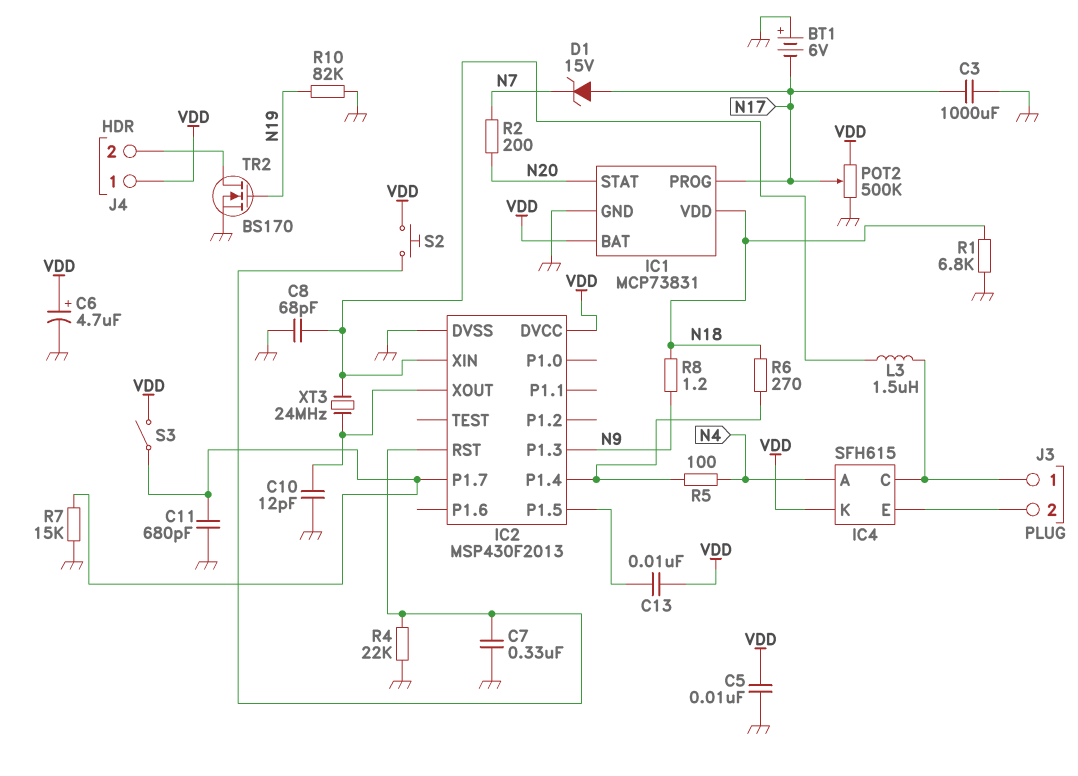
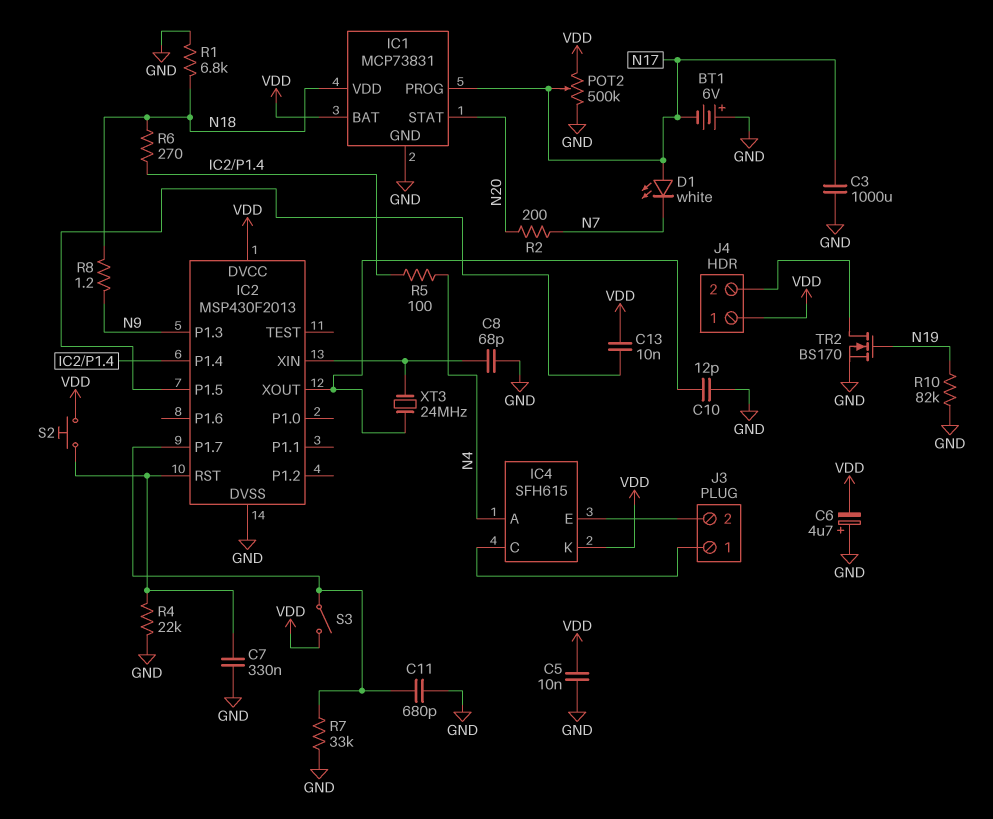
C6: 4.7uF (plus VDD, minus GND) -> 4.7uF (plus GND, minus VDD)
D1: zener 15V (A N17, K N7) -> LED white (A N17, K N7)
L3: 1.5uH (IC2/XIN, IC4/C) -> none
R7: 15k (GND, IC2/P1.7) -> 33k (GND, IC2/P1.7)

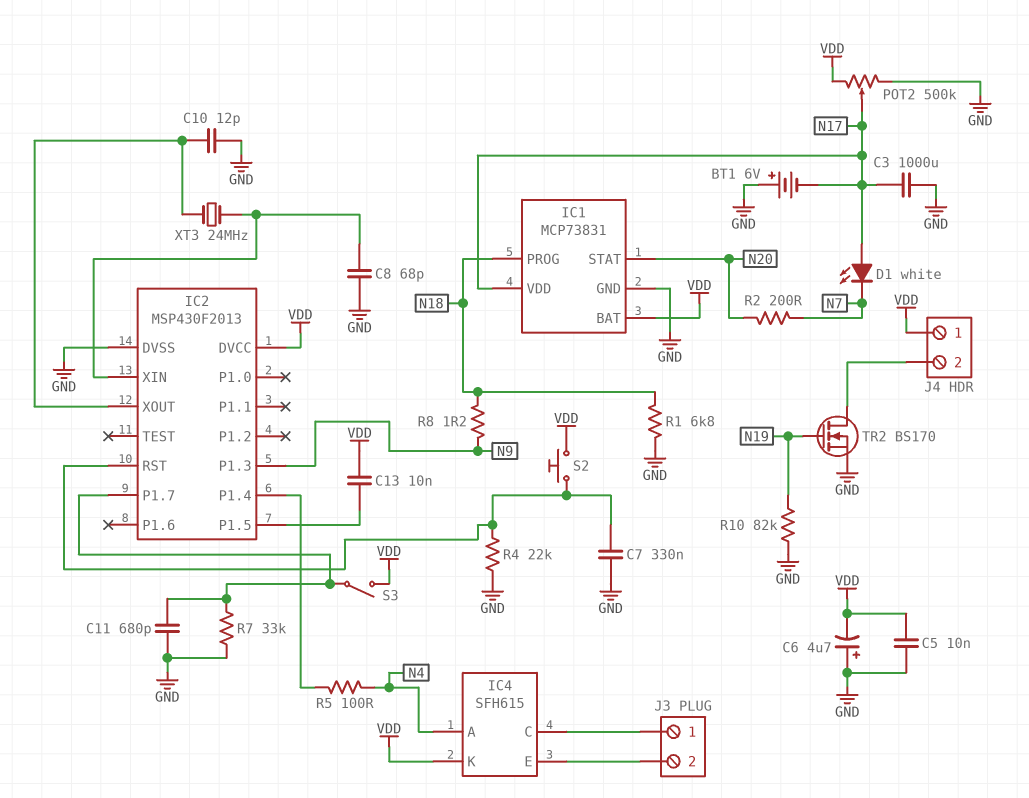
IC1 pin PROG: N17 -> N18
IC1 pin VDD: N18 -> N17
R6: 270 (IC2/P1.4, N18) -> none

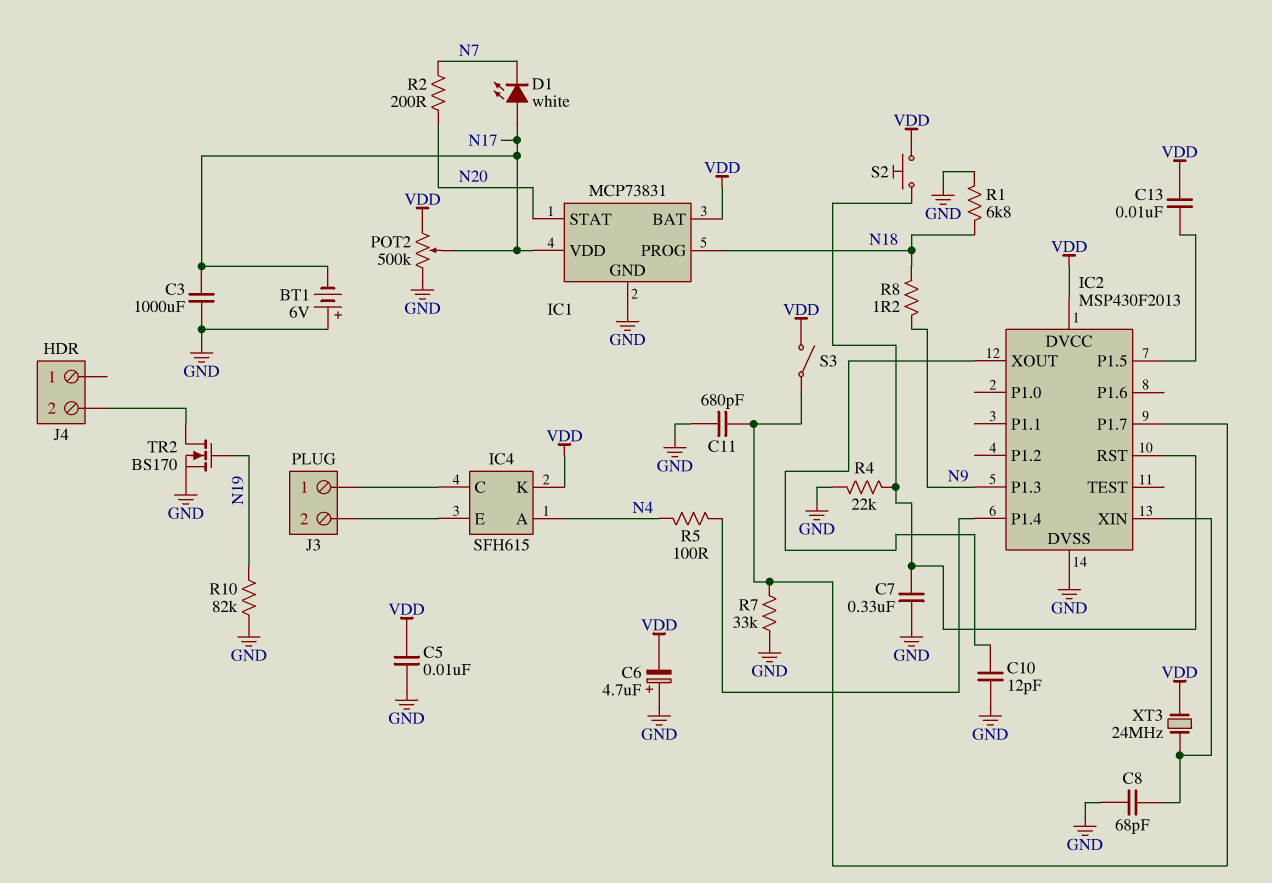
J4 pin 1: VDD -> none
XT3: 24MHz (IC2/XIN, IC2/XOUT) -> 24MHz (IC2/XIN, VDD)

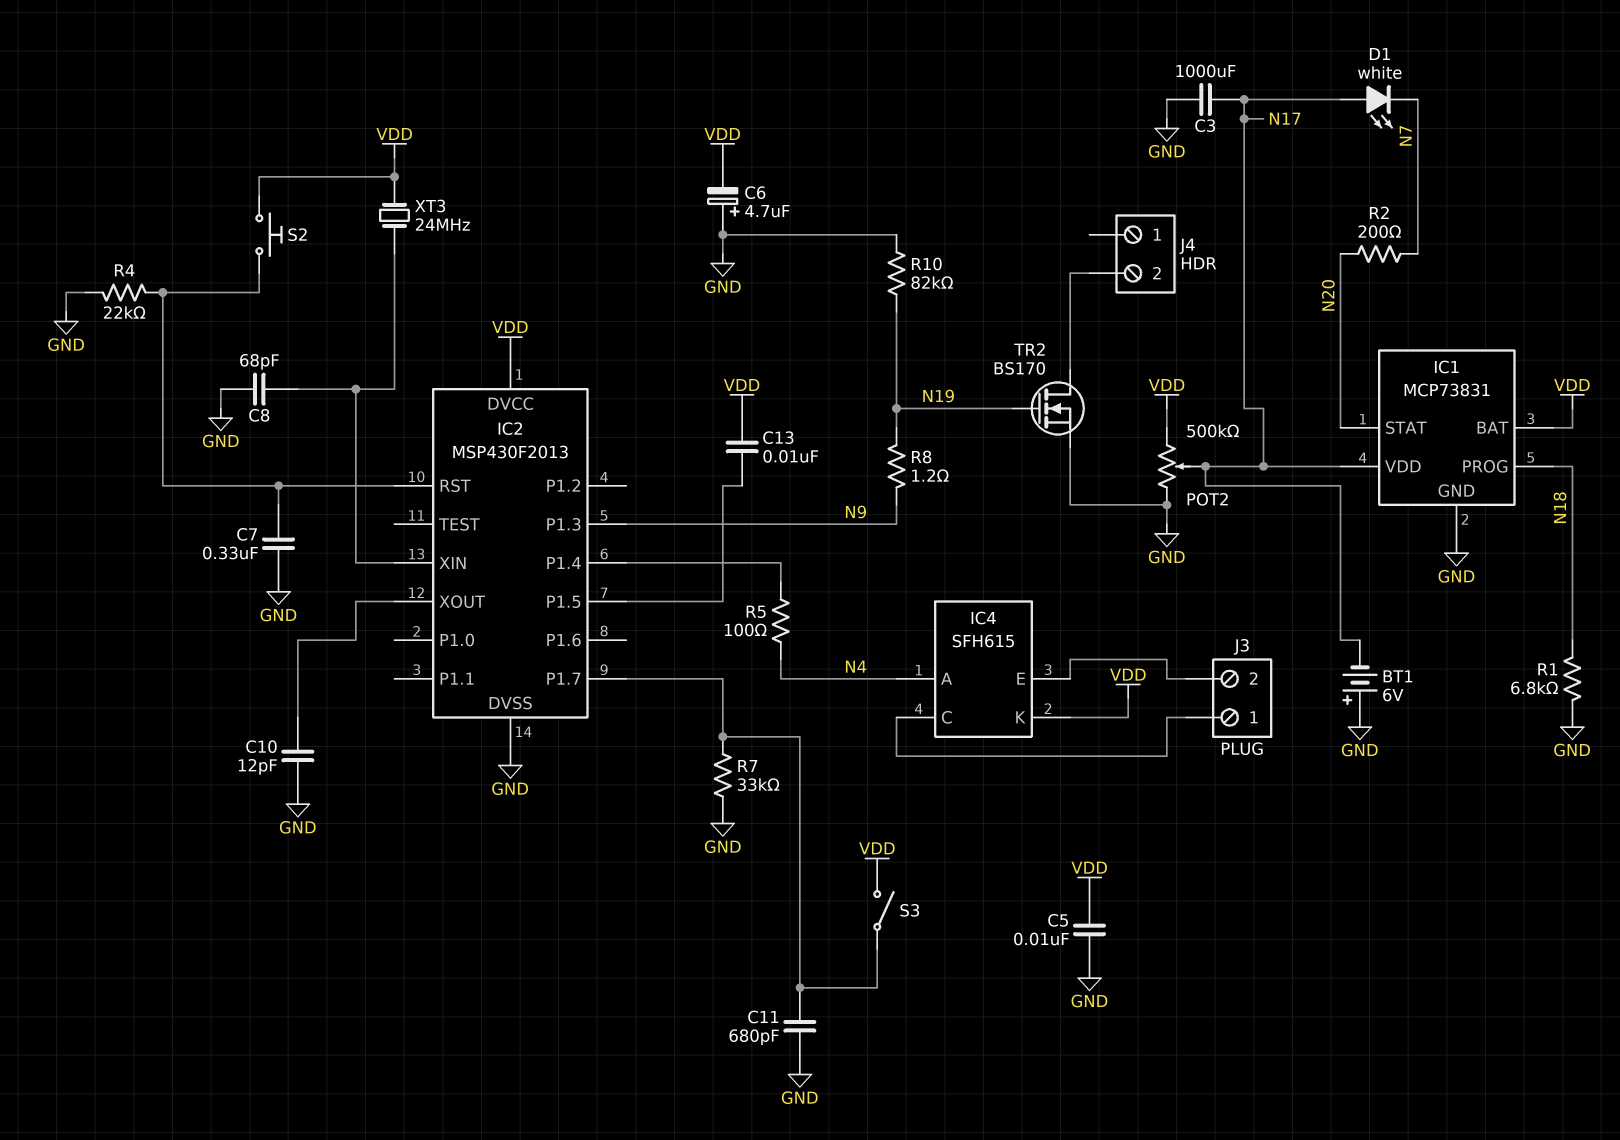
R8: 1.2 (N9, N18) -> 1.2 (N9, N19)

